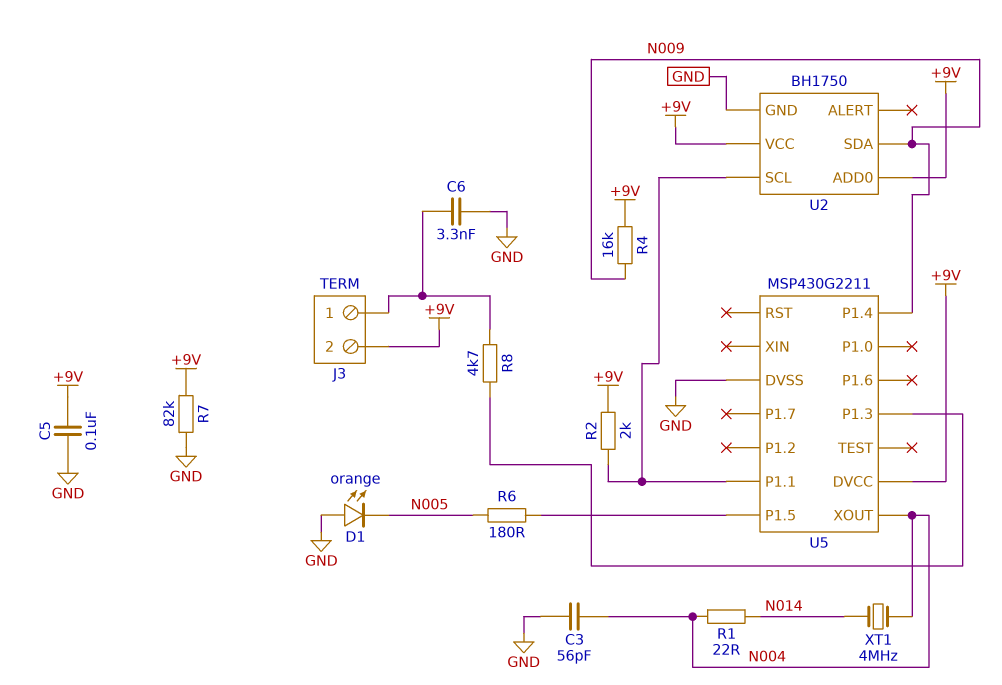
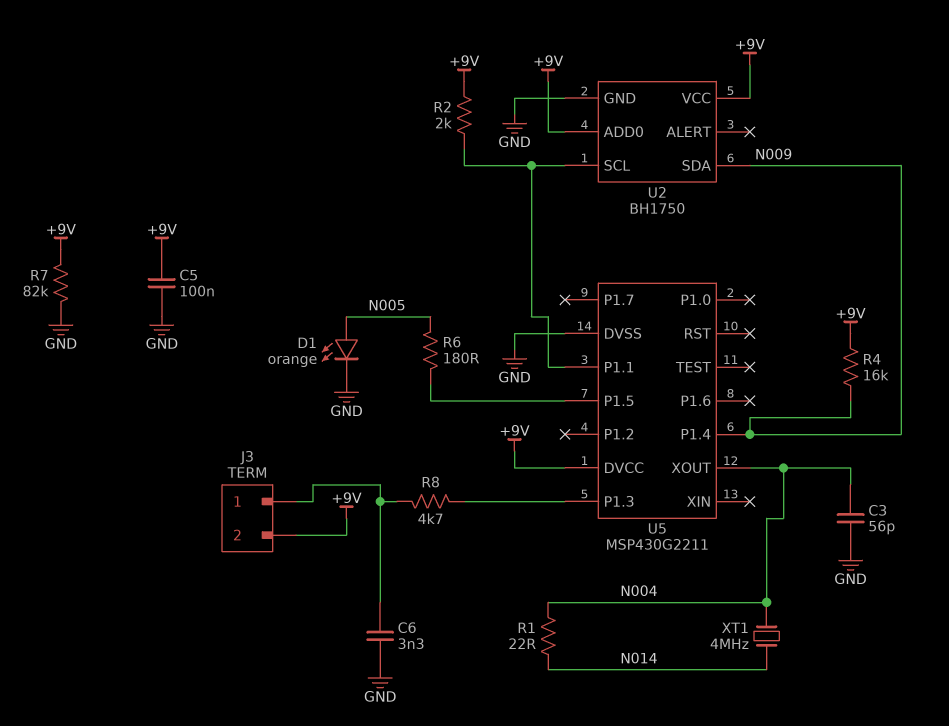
D1: LED orange (A GND, K N005) -> LED orange (A N005, K GND)

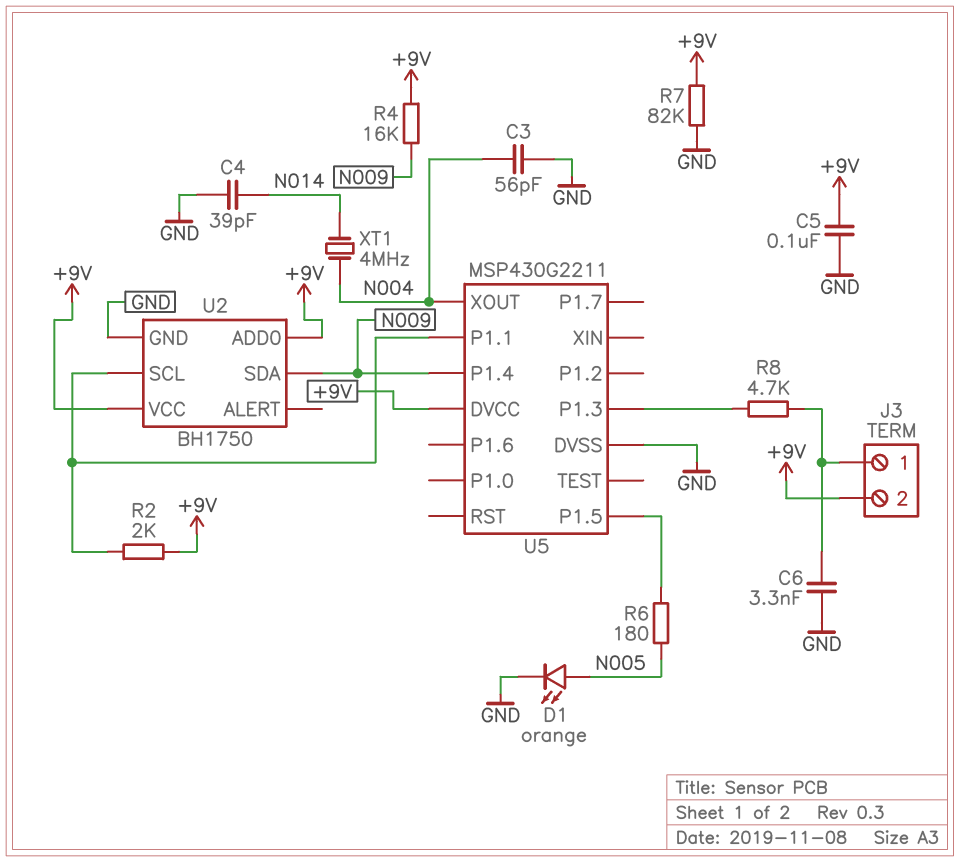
C4: none -> 39pF (GND, N014)
R1: 22 (N004, N014) -> none

